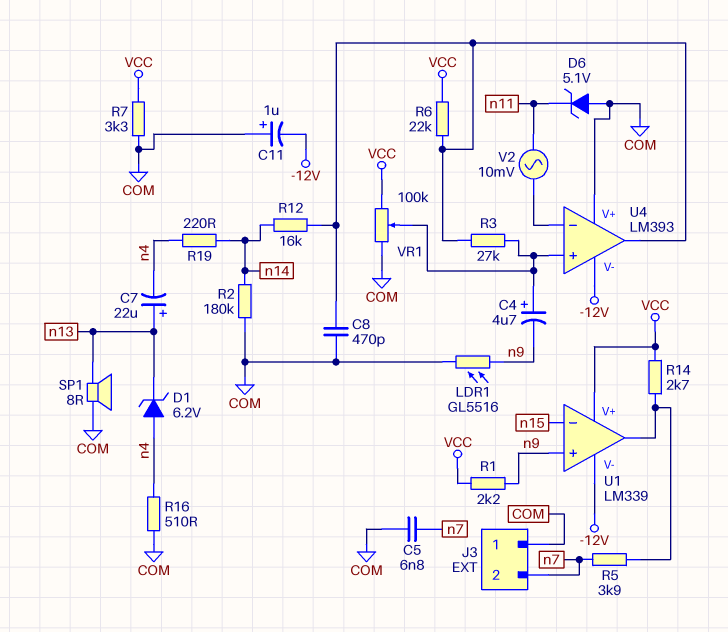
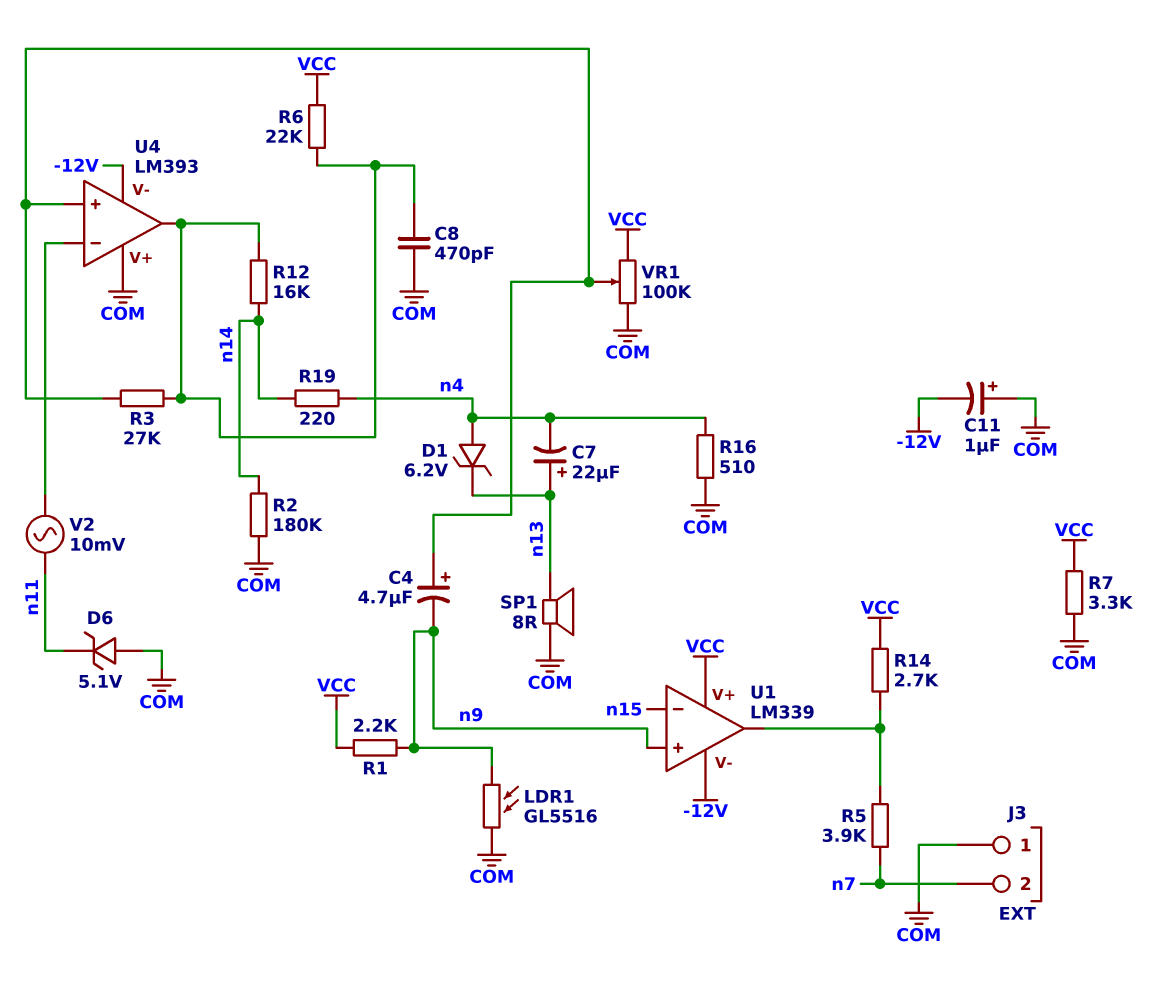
C5: 6.8nF (COM, n7) -> none

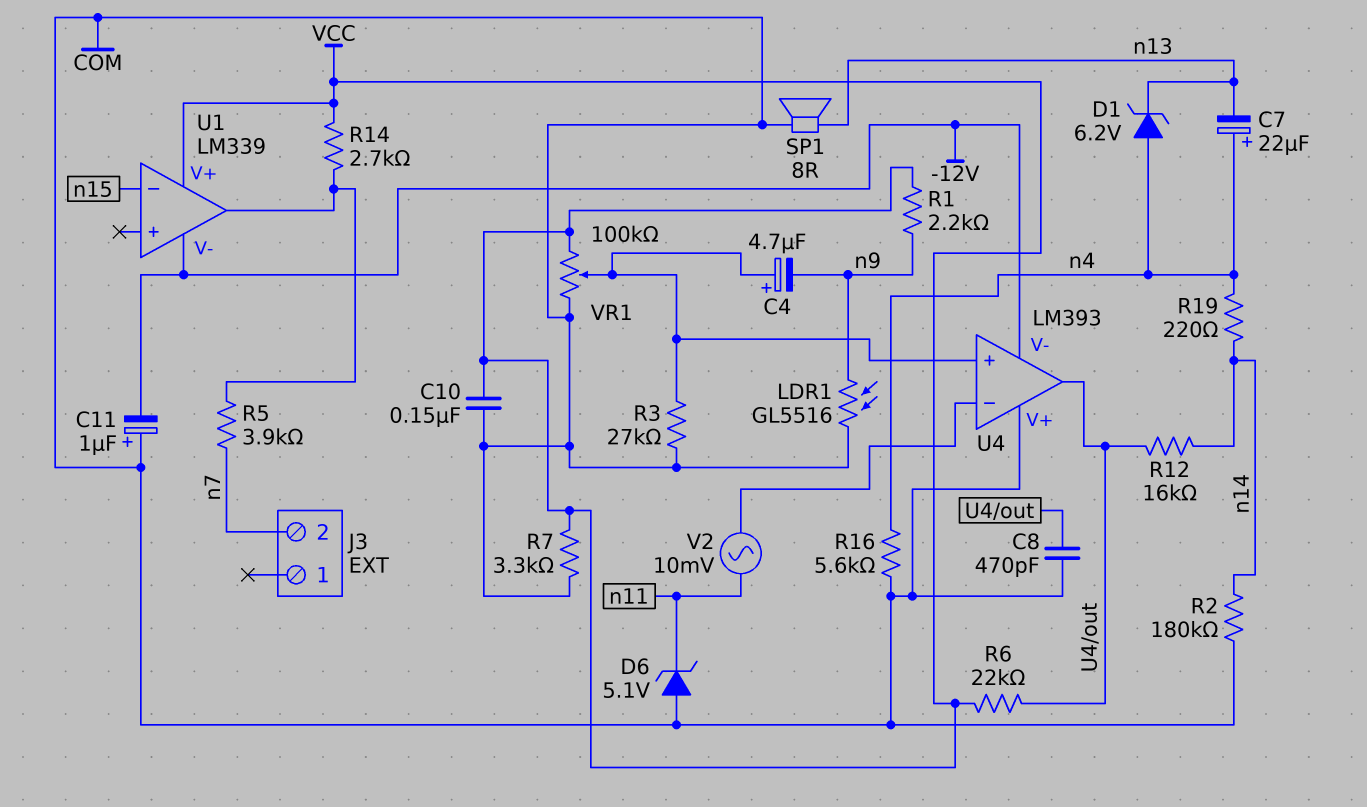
C7: 22uF (plus n13, minus n4) -> 22uF (plus n4, minus n13)
C10: none -> 150nF (COM, VCC)
J3 pin 1: COM -> none
R3: 27k (U4/in+, U4/out) -> 27k (COM, U4/in+)
R16: 510 (COM, n4) -> 5.6k (COM, n4)
U1 pin in+: n9 -> none

